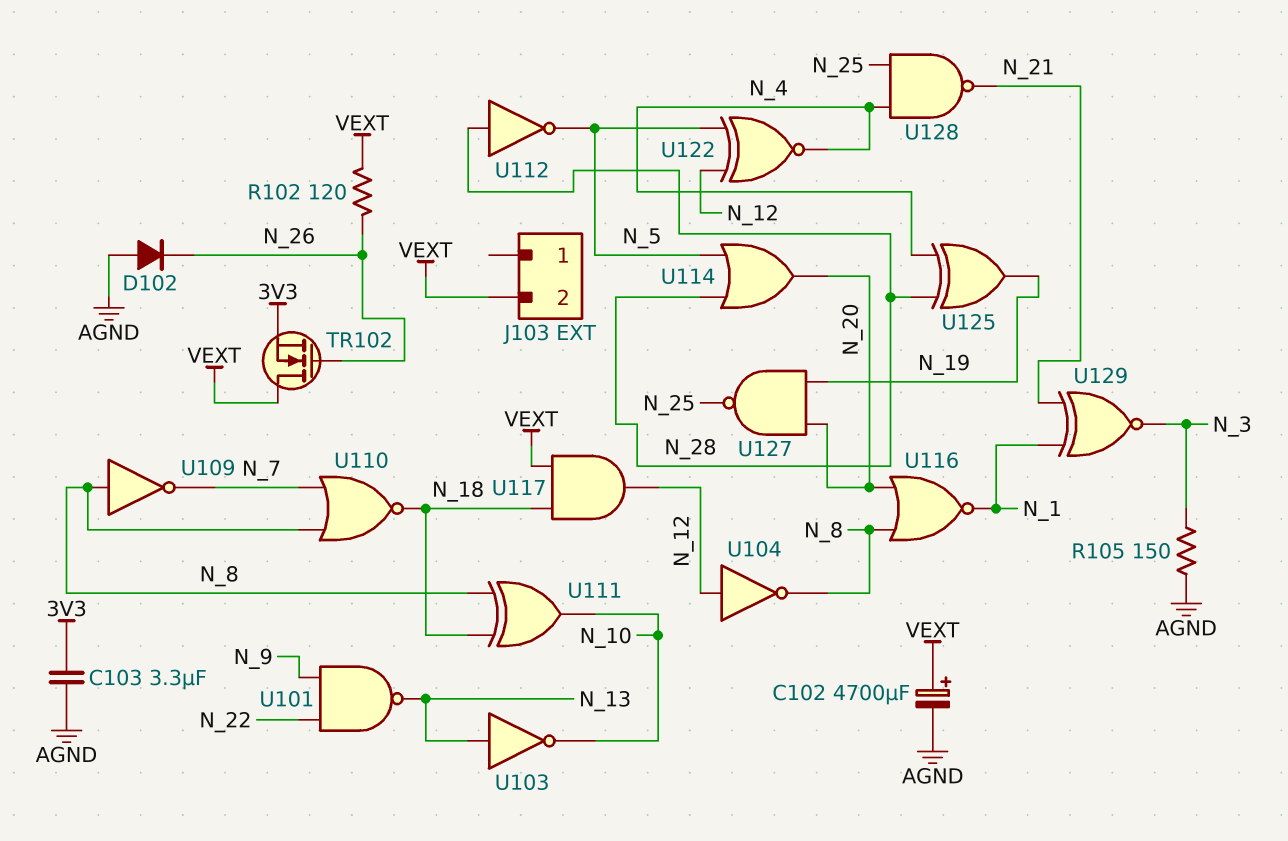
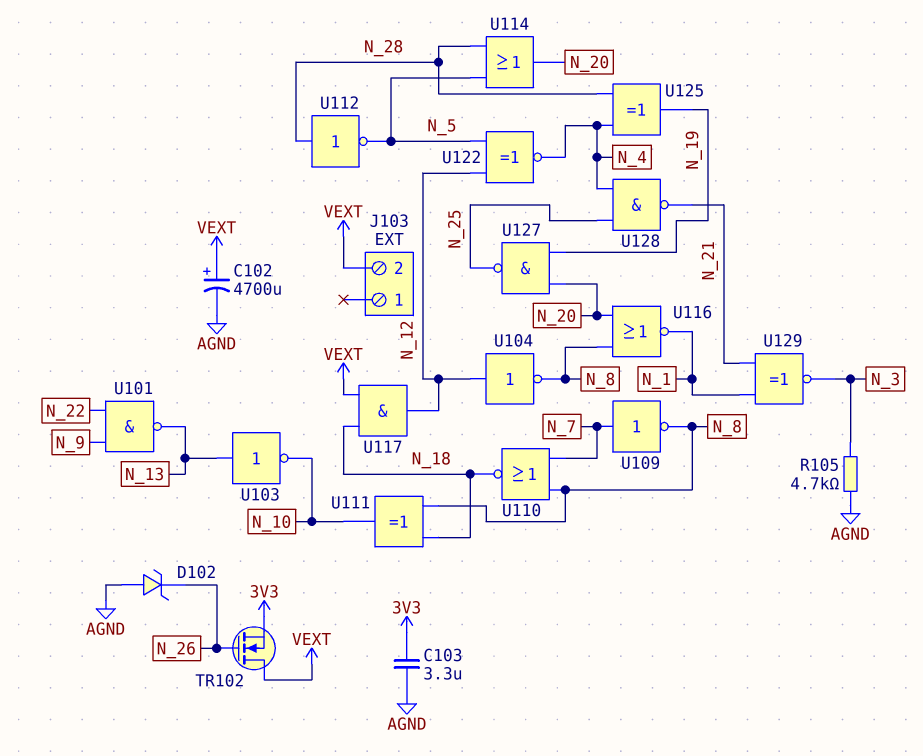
D102: diode (A AGND, K N_26) -> zener (A AGND, K N_26)
R102: 120 (N_26, VEXT) -> none
R105: 150 (AGND, N_3) -> 4.7k (AGND, N_3)
U109: NOT (in N_8, out N_7) -> NOT (in N_7, out N_8)

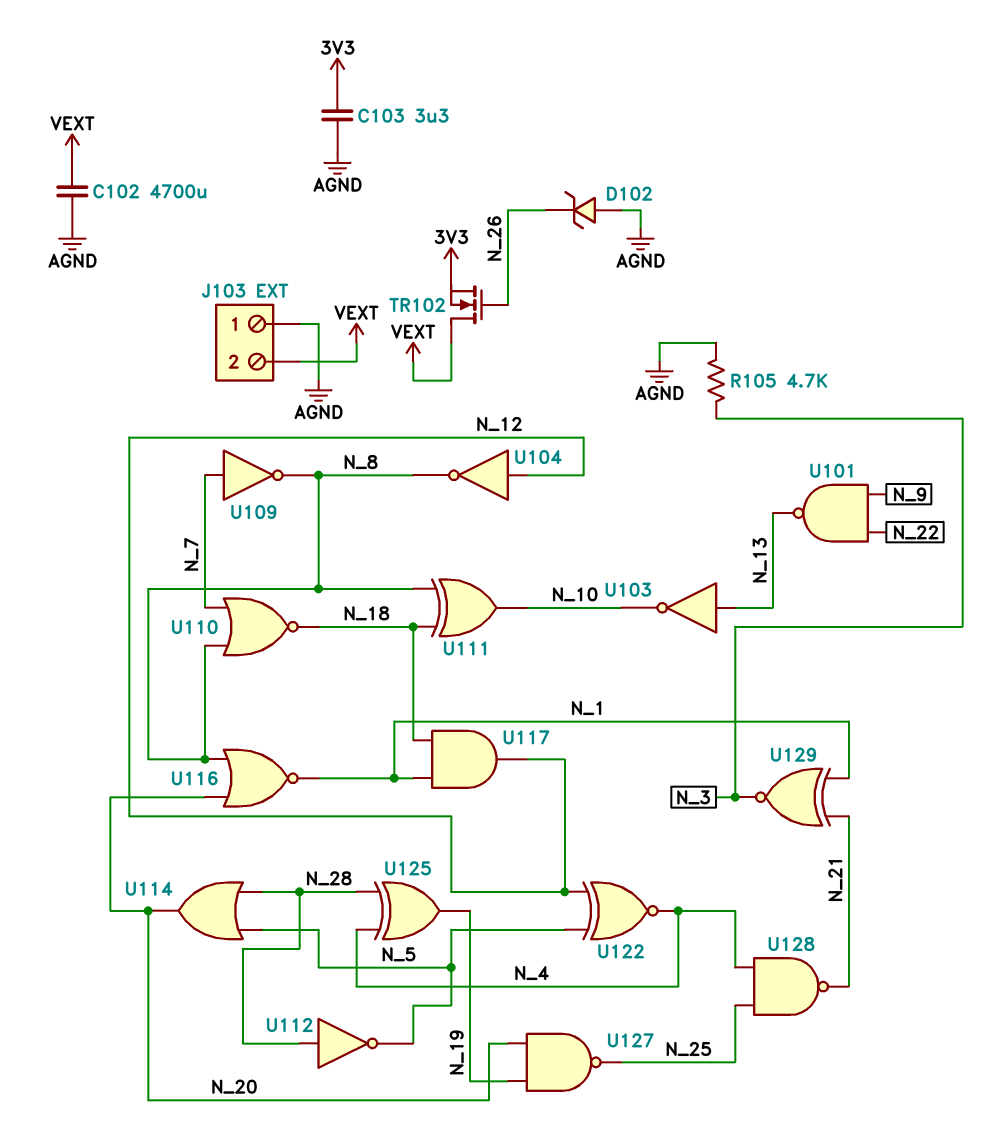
C102: 4700uF (plus VEXT, minus AGND) -> 4700uF (AGND, VEXT)
J103 pin 1: none -> AGND
U117: AND (in N_18, in VEXT, out N_12) -> AND (in N_1, in N_18, out N_12)

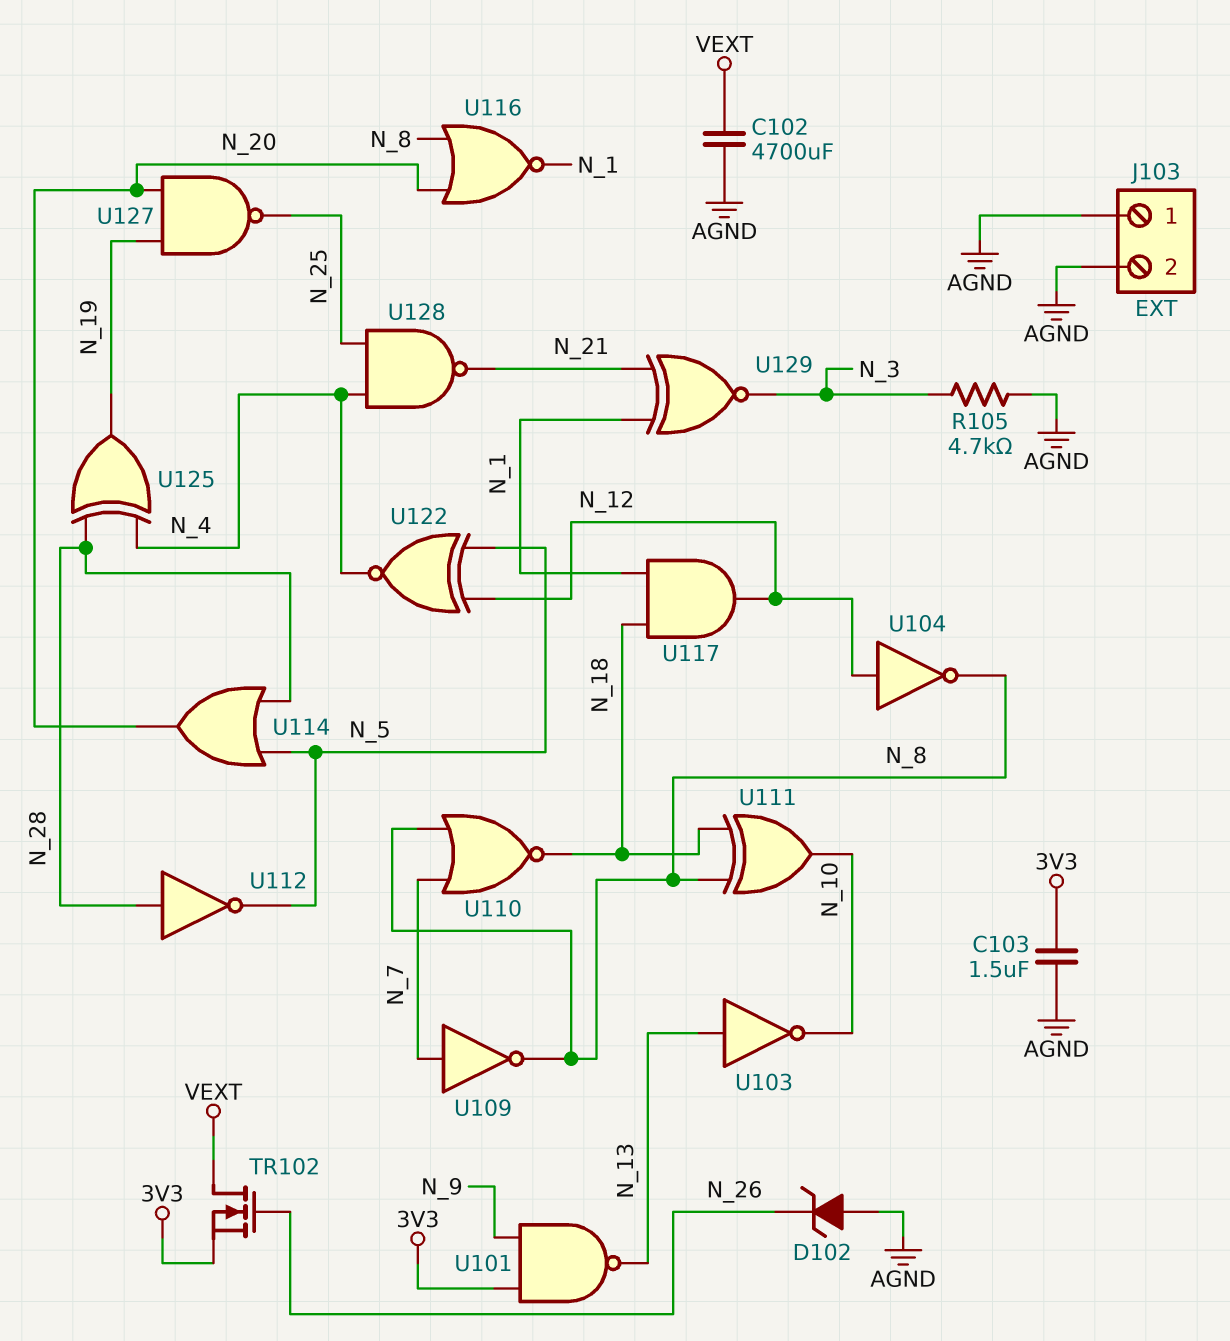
C103: 3.3uF (3V3, AGND) -> 1.5uF (3V3, AGND)
J103 pin 2: VEXT -> AGND
U101: NAND (in N_9, in N_22, out N_13) -> NAND (in 3V3, in N_9, out N_13)

